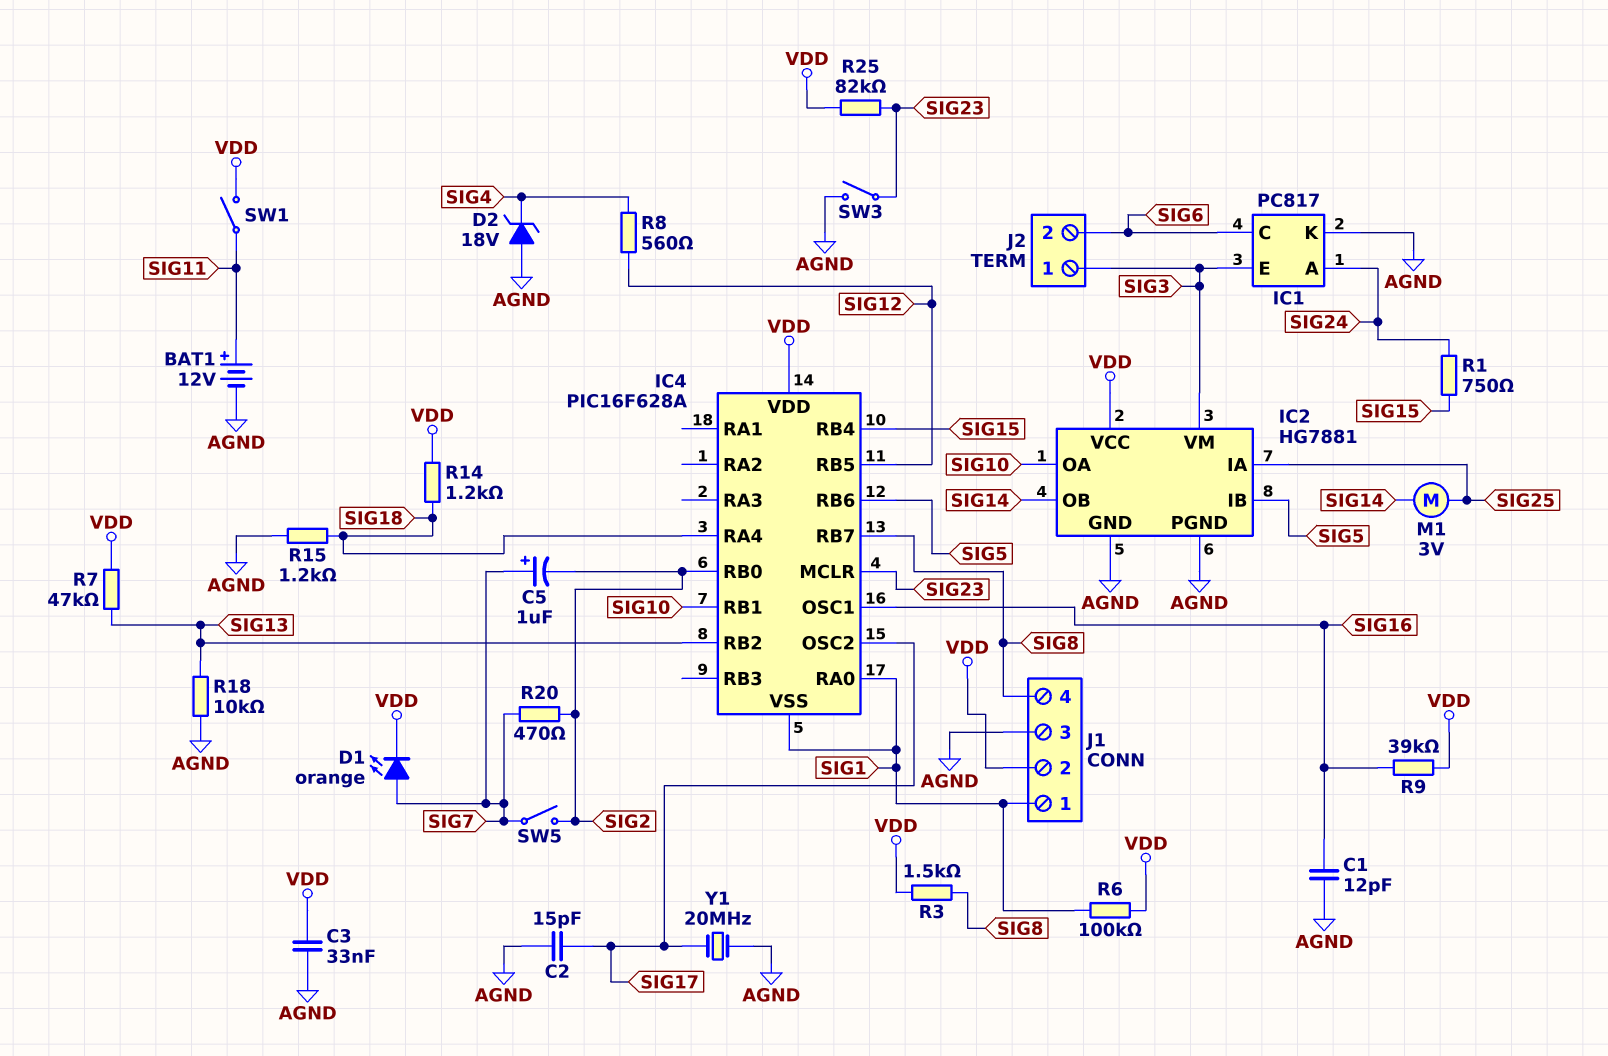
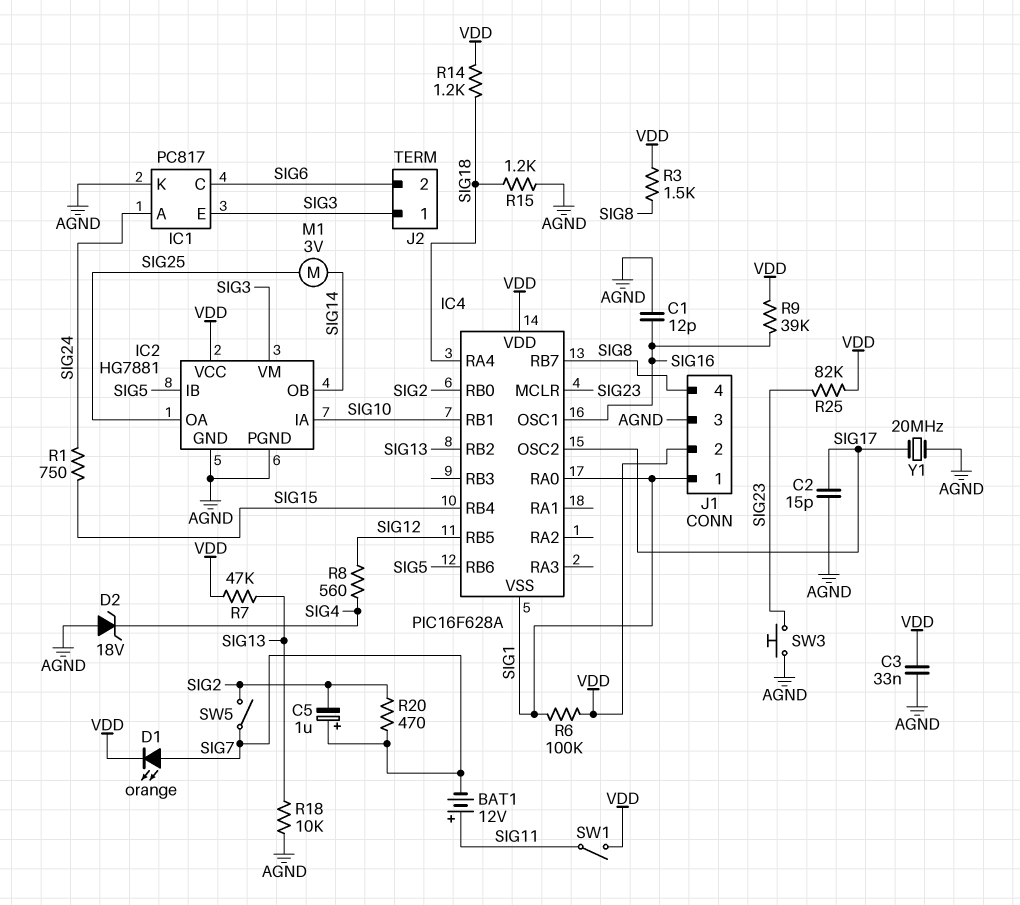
BAT1: 12V (plus SIG11, minus AGND) -> 12V (plus SIG11, minus SIG7)
IC2 pin IA: SIG25 -> SIG10
IC2 pin OA: SIG10 -> SIG25
SW3: switch (AGND, SIG23) -> button (AGND, SIG23)

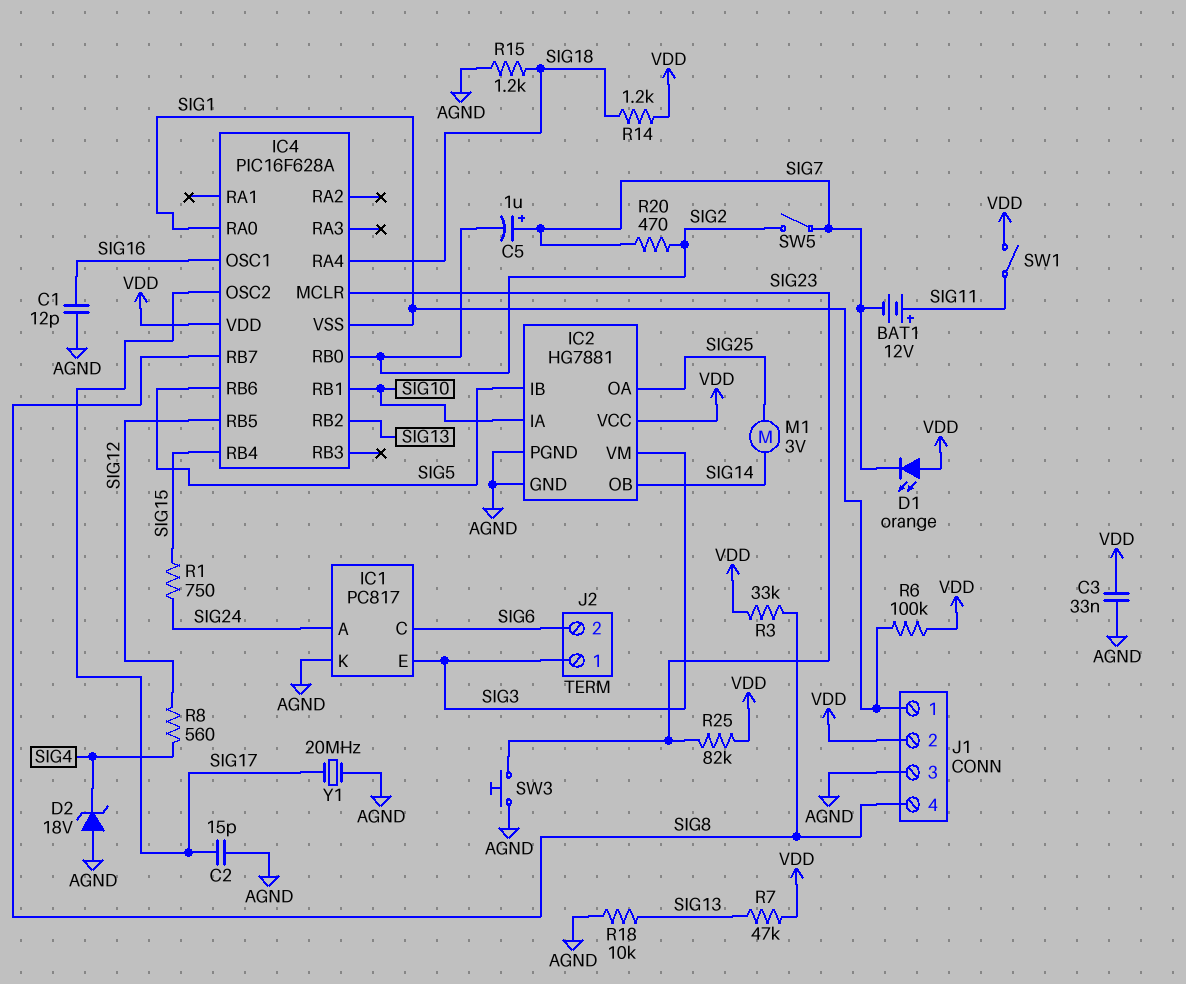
D1: LED orange (A SIG7, K VDD) -> LED orange (A VDD, K SIG7)
R3: 1.5k (SIG8, VDD) -> 33k (SIG8, VDD)
R9: 39k (SIG16, VDD) -> none

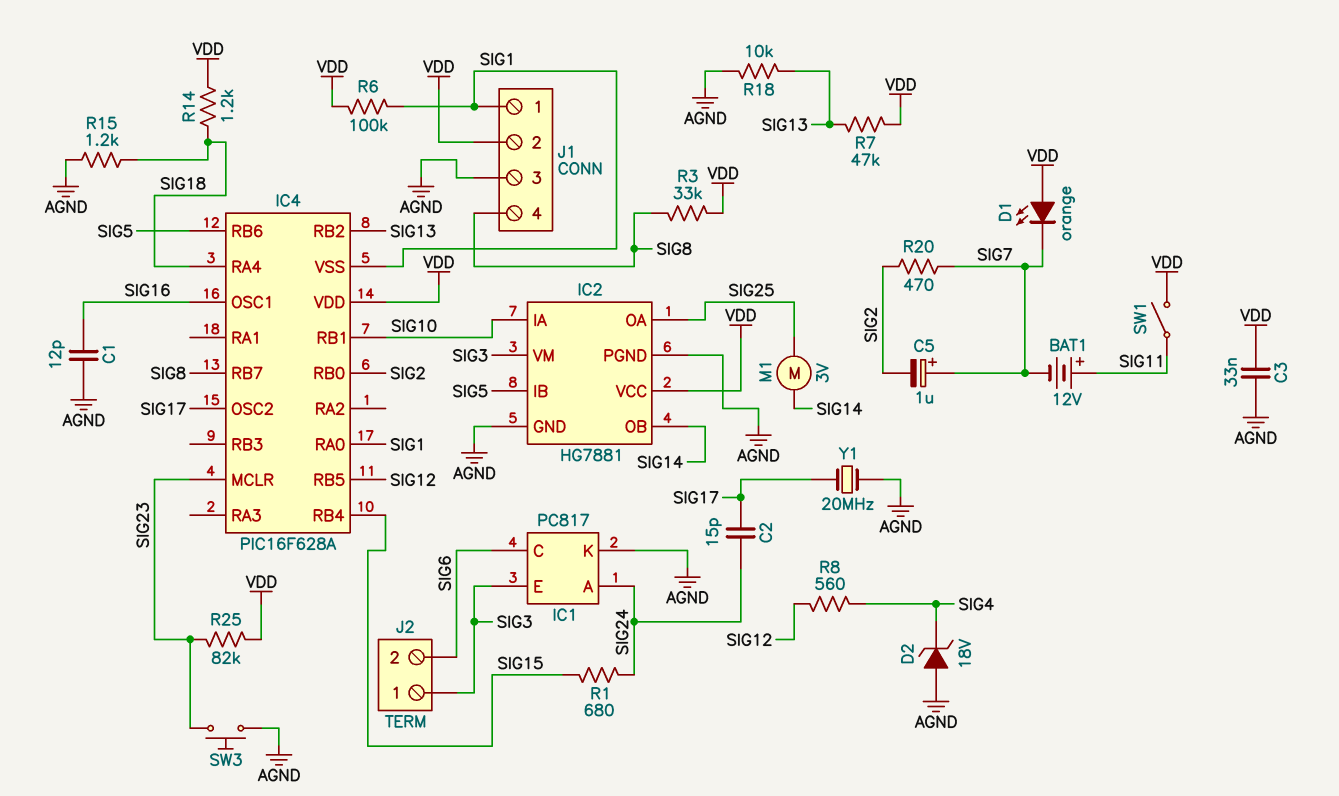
C2: 15pF (AGND, SIG17) -> 15pF (SIG17, SIG24)
R1: 750 (SIG15, SIG24) -> 680 (SIG15, SIG24)
SW5: switch (SIG2, SIG7) -> none

